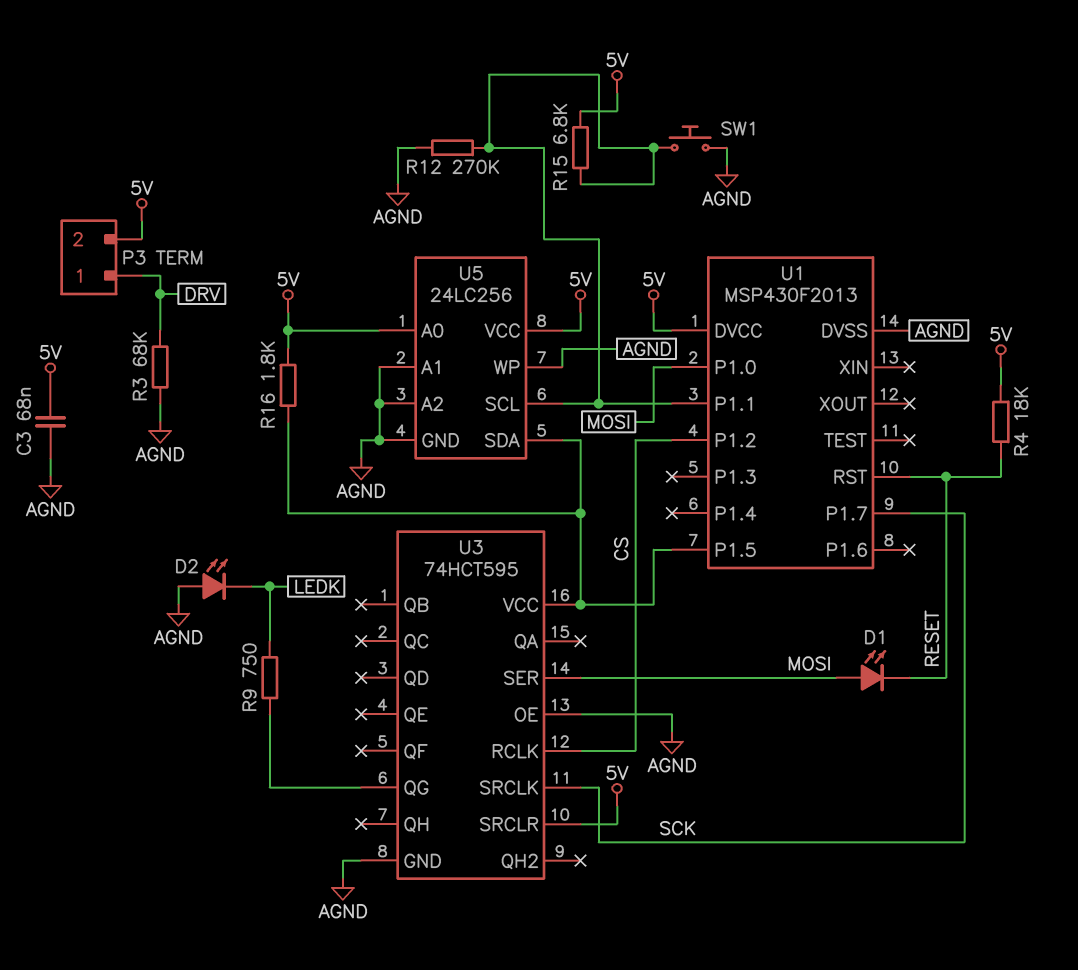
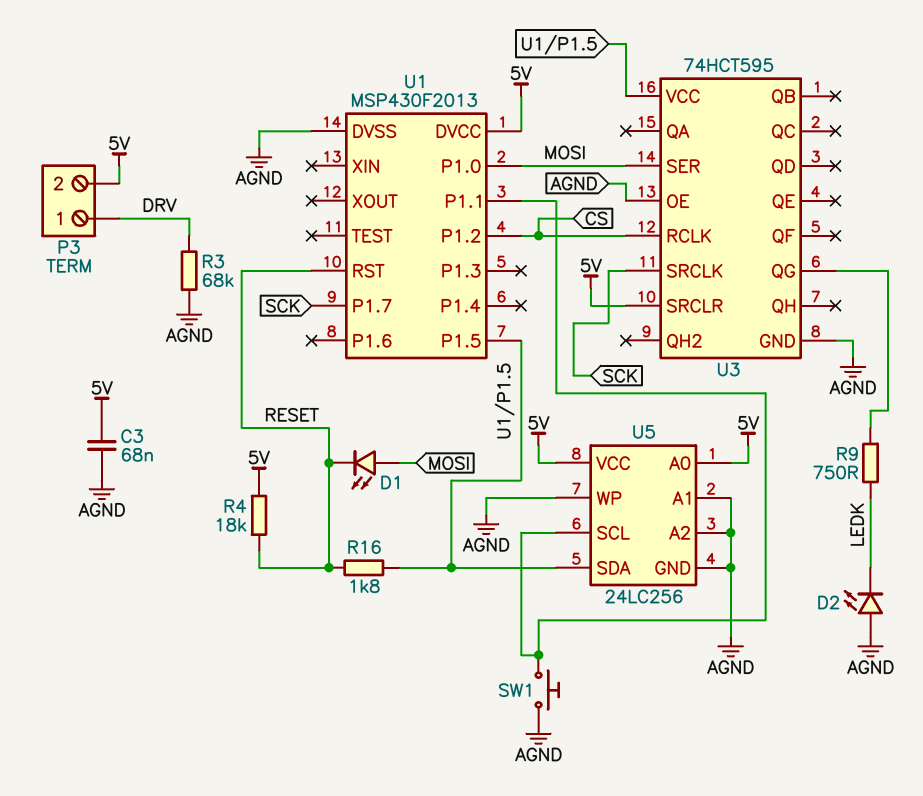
R12: 270k (AGND, U1/P1.1) -> none
R15: 6.8k (5V, U1/P1.1) -> none
R16: 1.8k (5V, U1/P1.5) -> 1.8k (RESET, U1/P1.5)

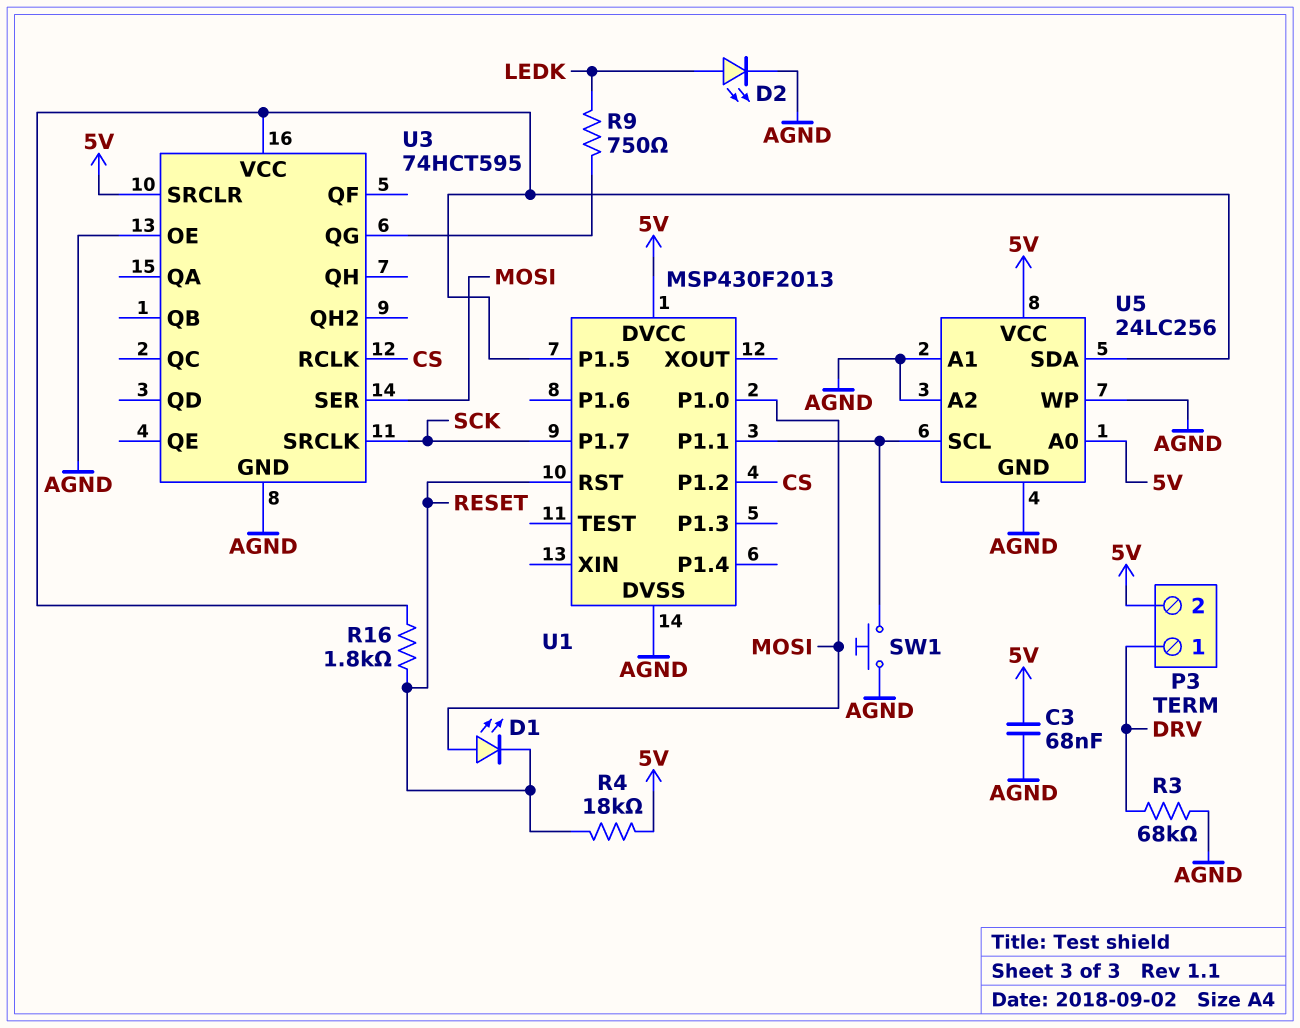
D2: LED (A AGND, K LEDK) -> LED (A LEDK, K AGND)

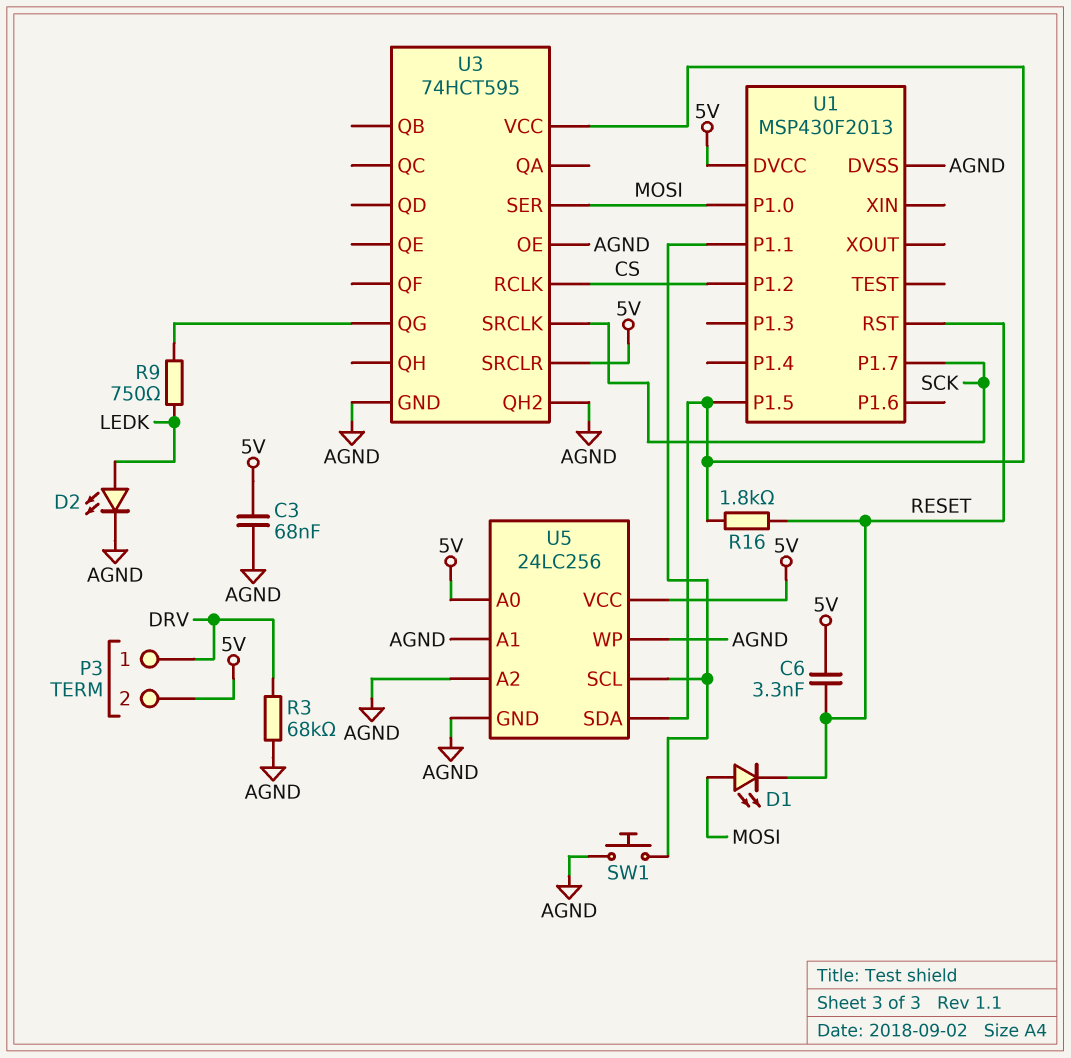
C6: none -> 3.3nF (5V, RESET)
R4: 18k (5V, RESET) -> none
U3 pin QH2: none -> AGND

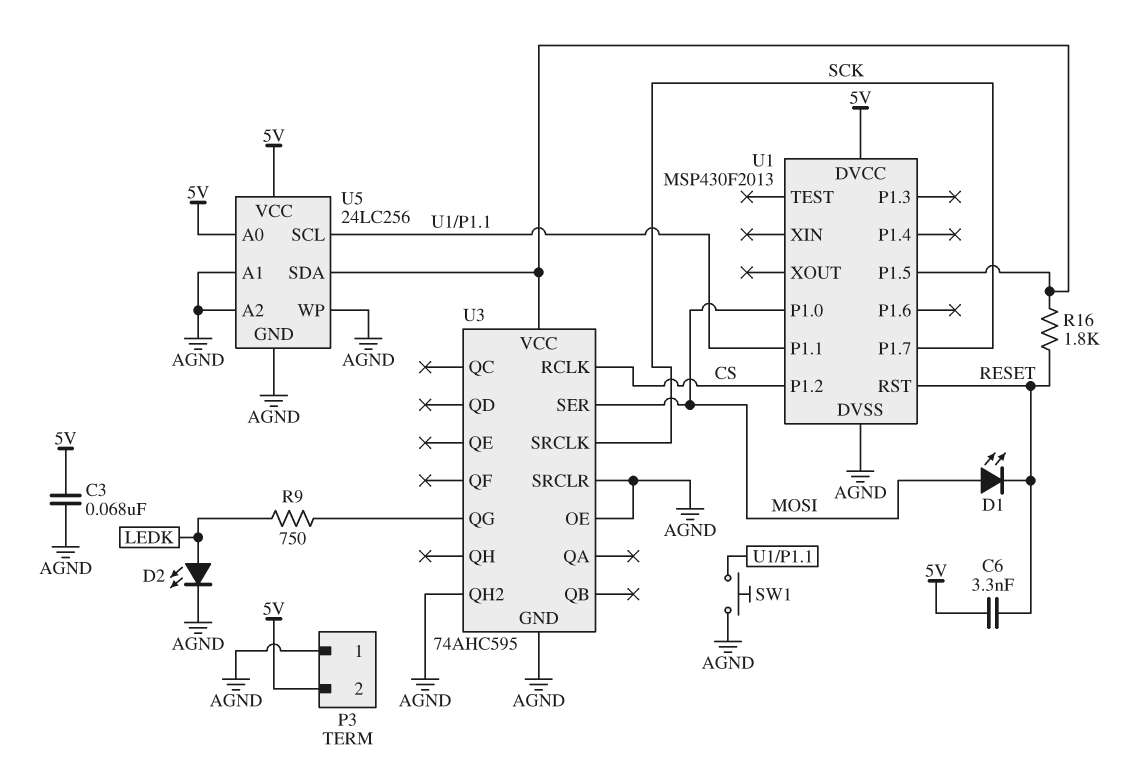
P3 pin 1: DRV -> AGND
R3: 68k (AGND, DRV) -> none
U3: 74HCT595 -> 74AHC595
U3 pin SRCLR: 5V -> AGND

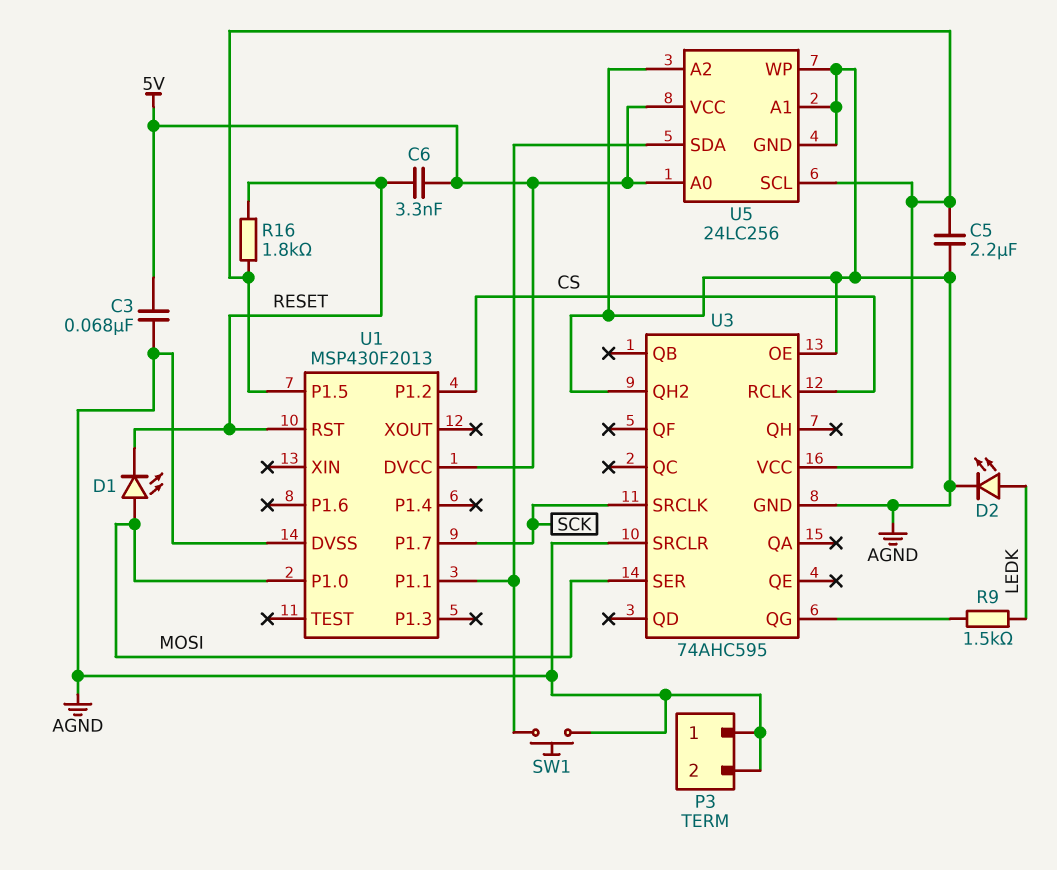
C5: none -> 2.2uF (AGND, U1/P1.5)
P3 pin 2: 5V -> AGND
R9: 750 (LEDK, U3/QG) -> 1.5k (LEDK, U3/QG)
U5 pin SCL: U1/P1.1 -> U1/P1.5
U5 pin SDA: U1/P1.5 -> U1/P1.1

